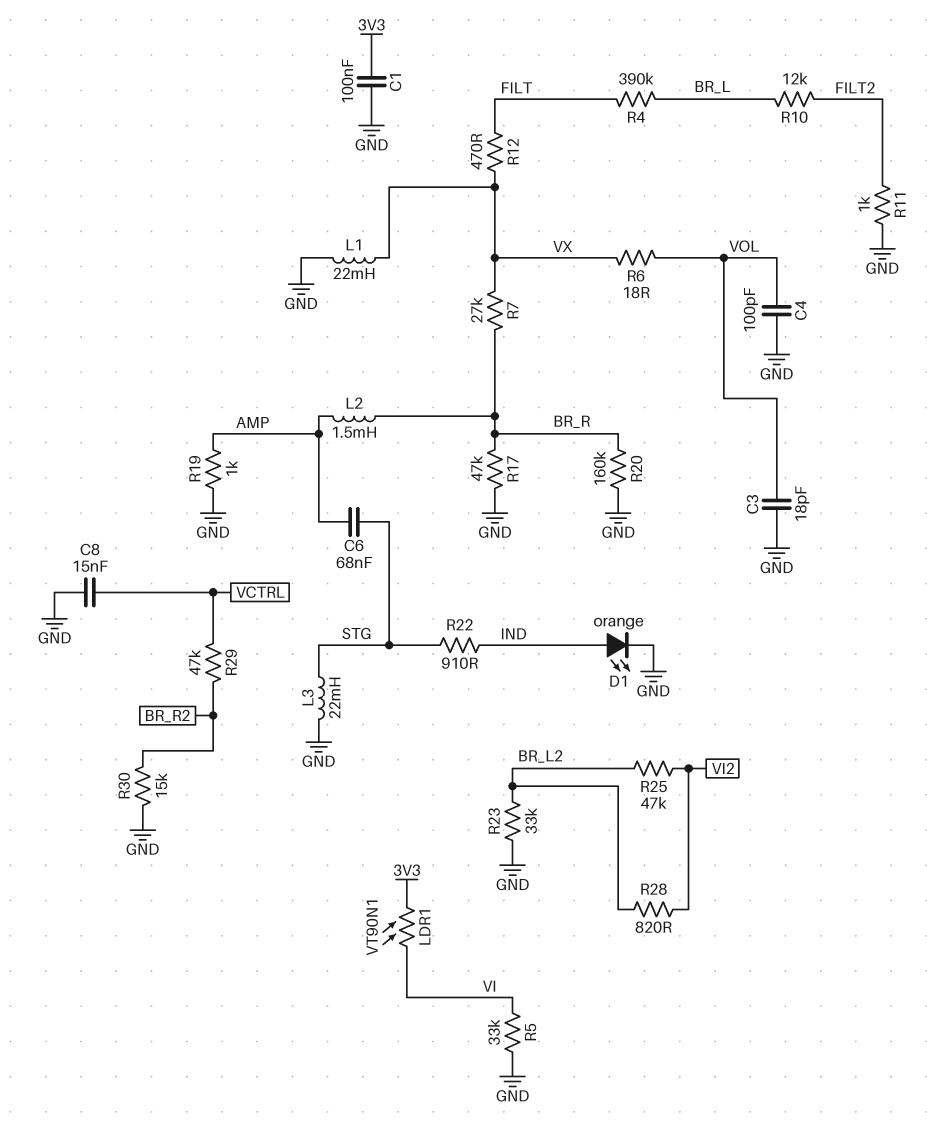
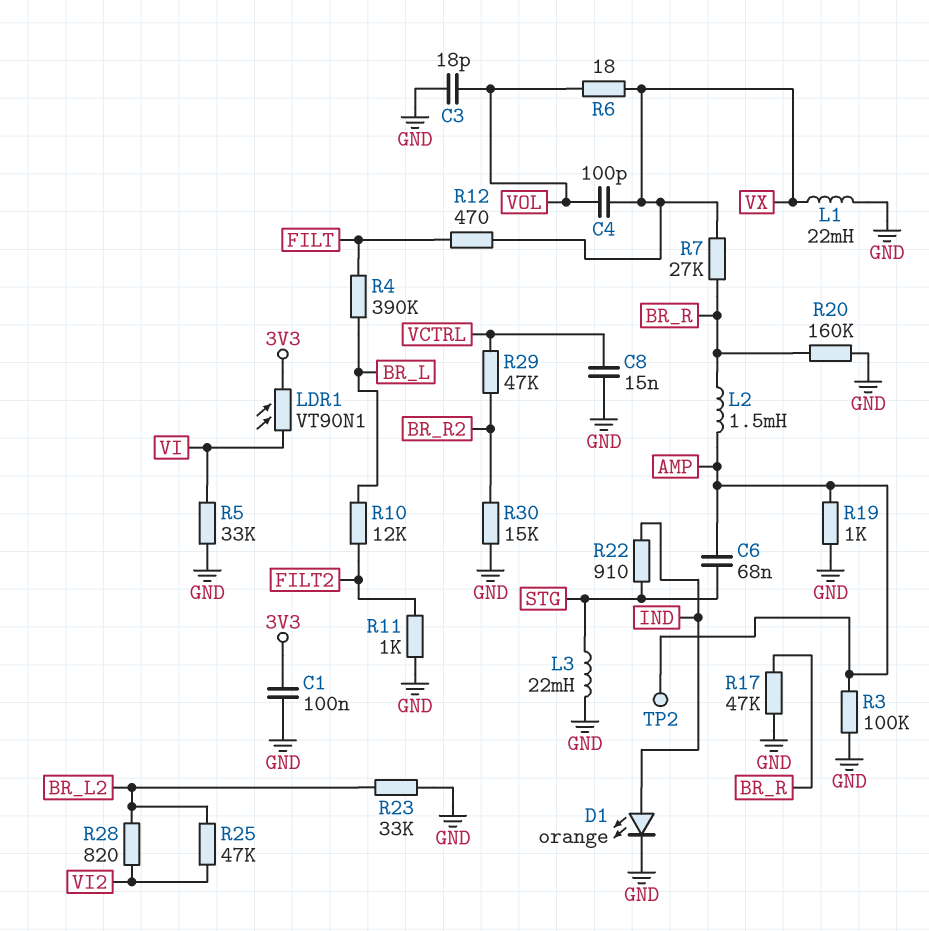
C4: 100pF (GND, VOL) -> 100pF (VOL, VX)
R3: none -> 100k (AMP, GND)
TP2: none -> test point (AMP)

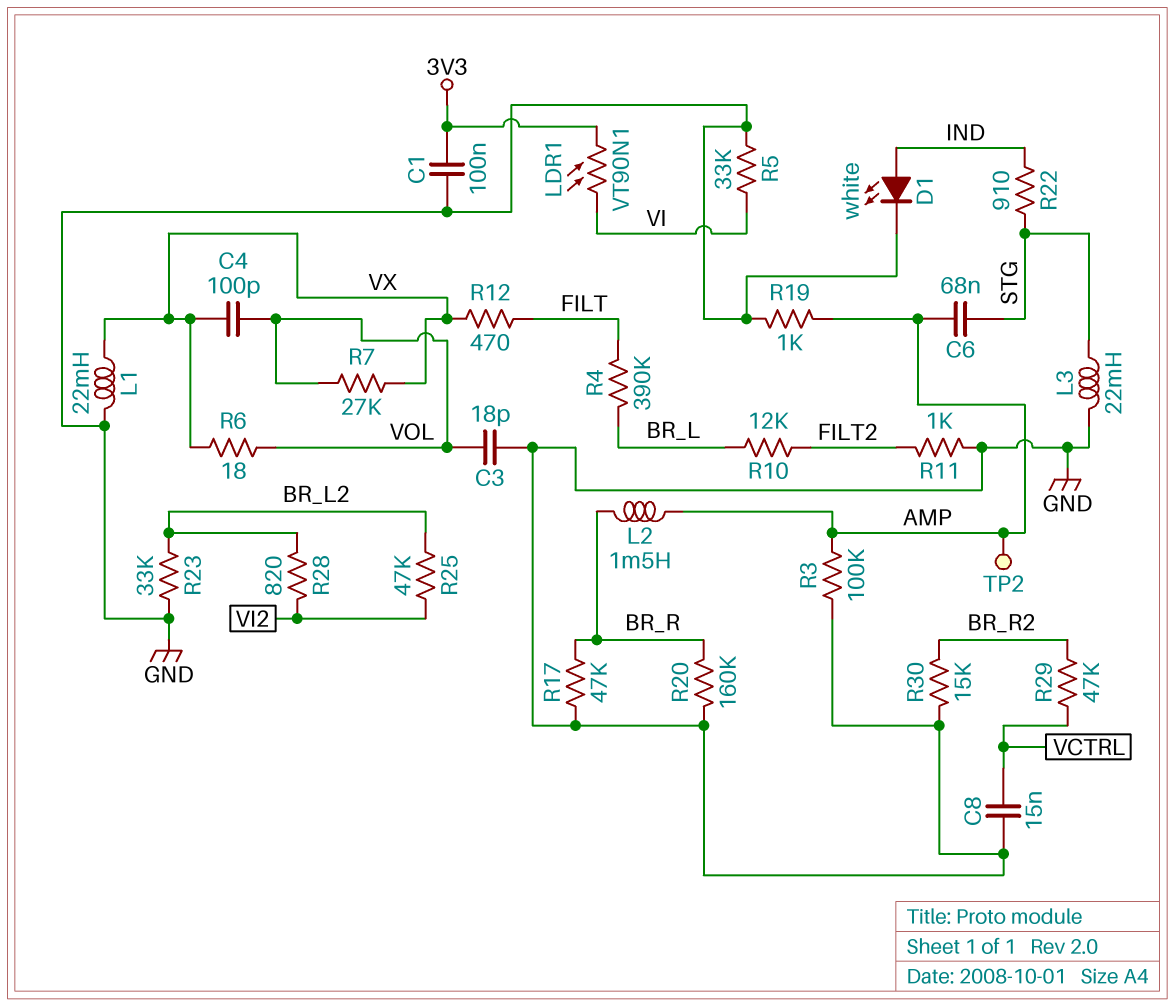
D1: LED orange (A IND, K GND) -> LED white (A IND, K GND)
R7: 27k (BR_R, VX) -> 27k (VOL, VX)

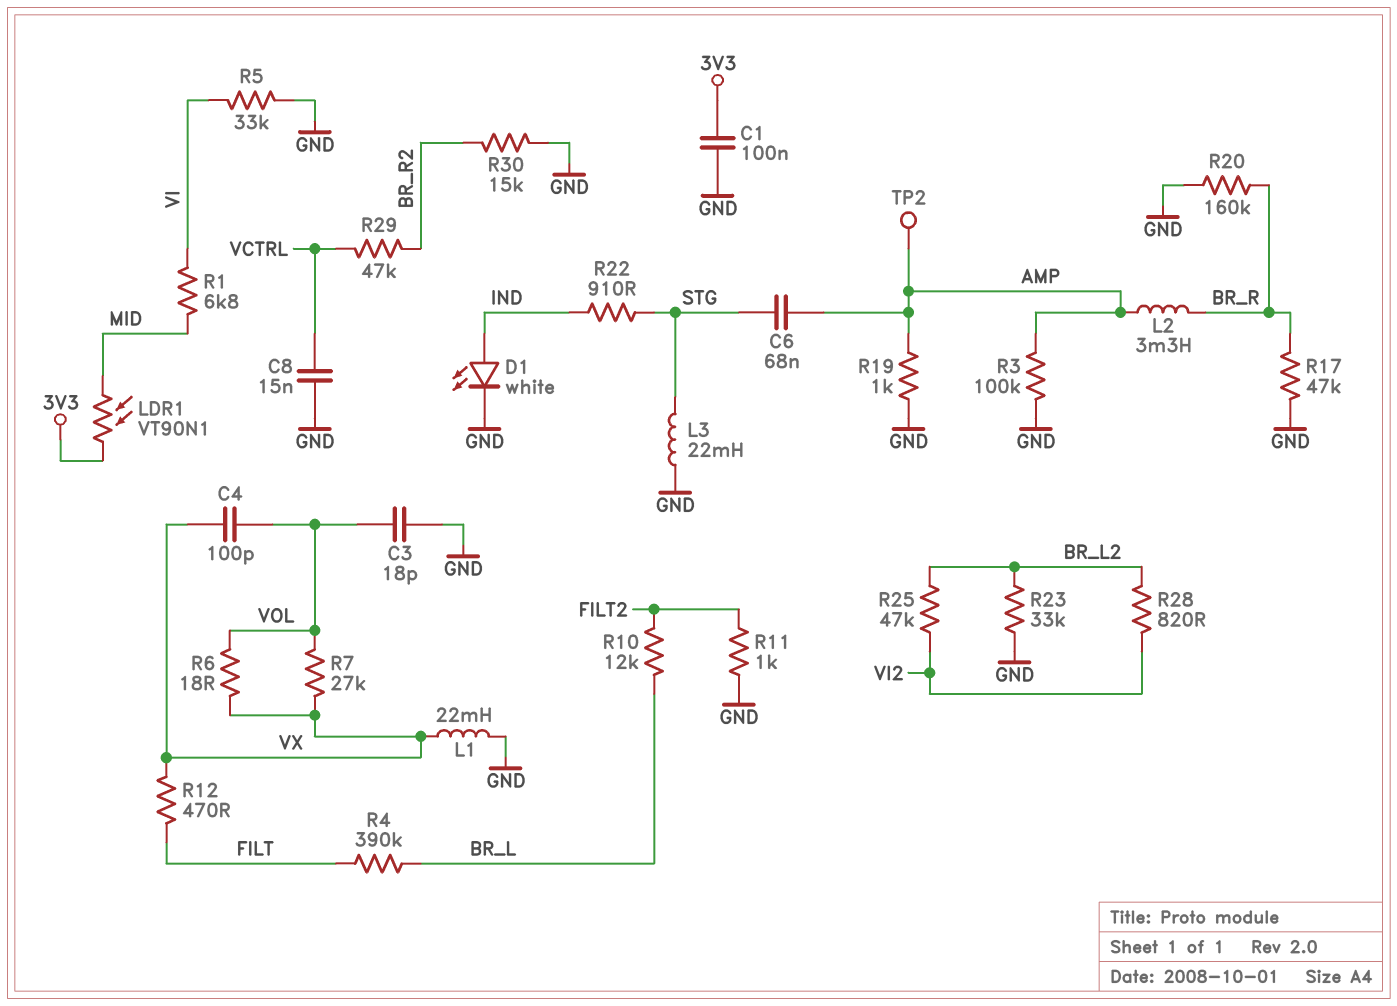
L2: 1.5mH (AMP, BR_R) -> 3.3mH (AMP, BR_R)
LDR1: VT90N1 (3V3, VI) -> VT90N1 (3V3, MID)
R1: none -> 6.8k (MID, VI)

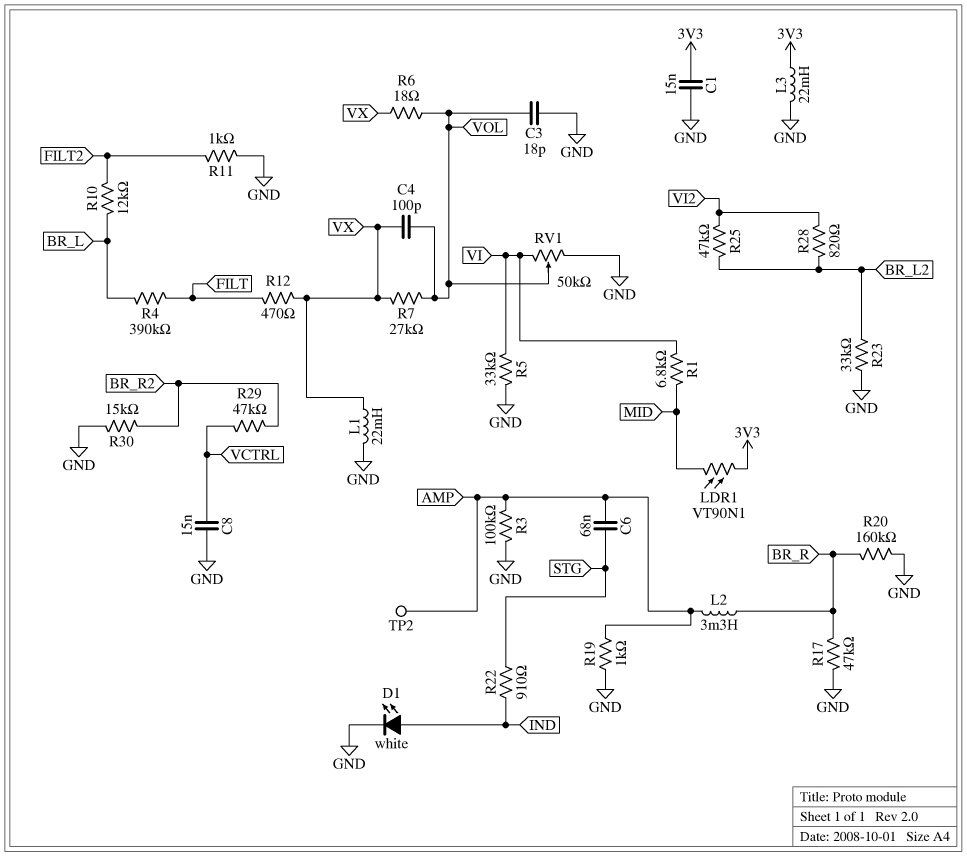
C1: 100nF (3V3, GND) -> 15nF (3V3, GND)
L3: 22mH (GND, STG) -> 22mH (3V3, GND)
RV1: none -> 50k (GND, VI, wiper VOL)

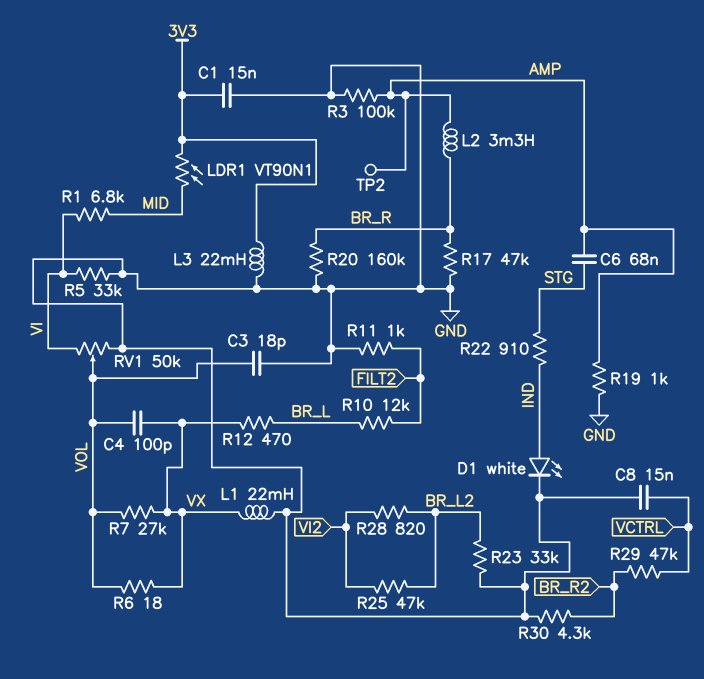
R4: 390k (BR_L, FILT) -> none
R12: 470 (FILT, VX) -> 470 (BR_L, VX)
R30: 15k (BR_R2, GND) -> 4.3k (BR_R2, GND)

